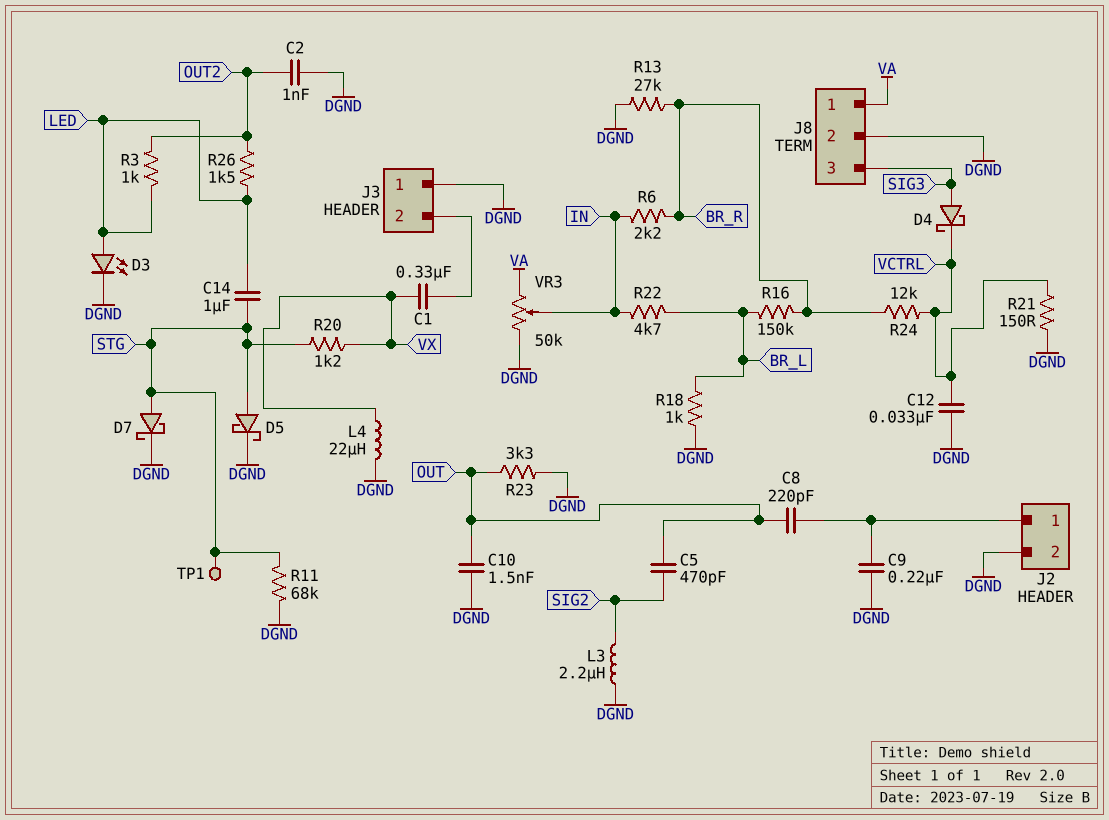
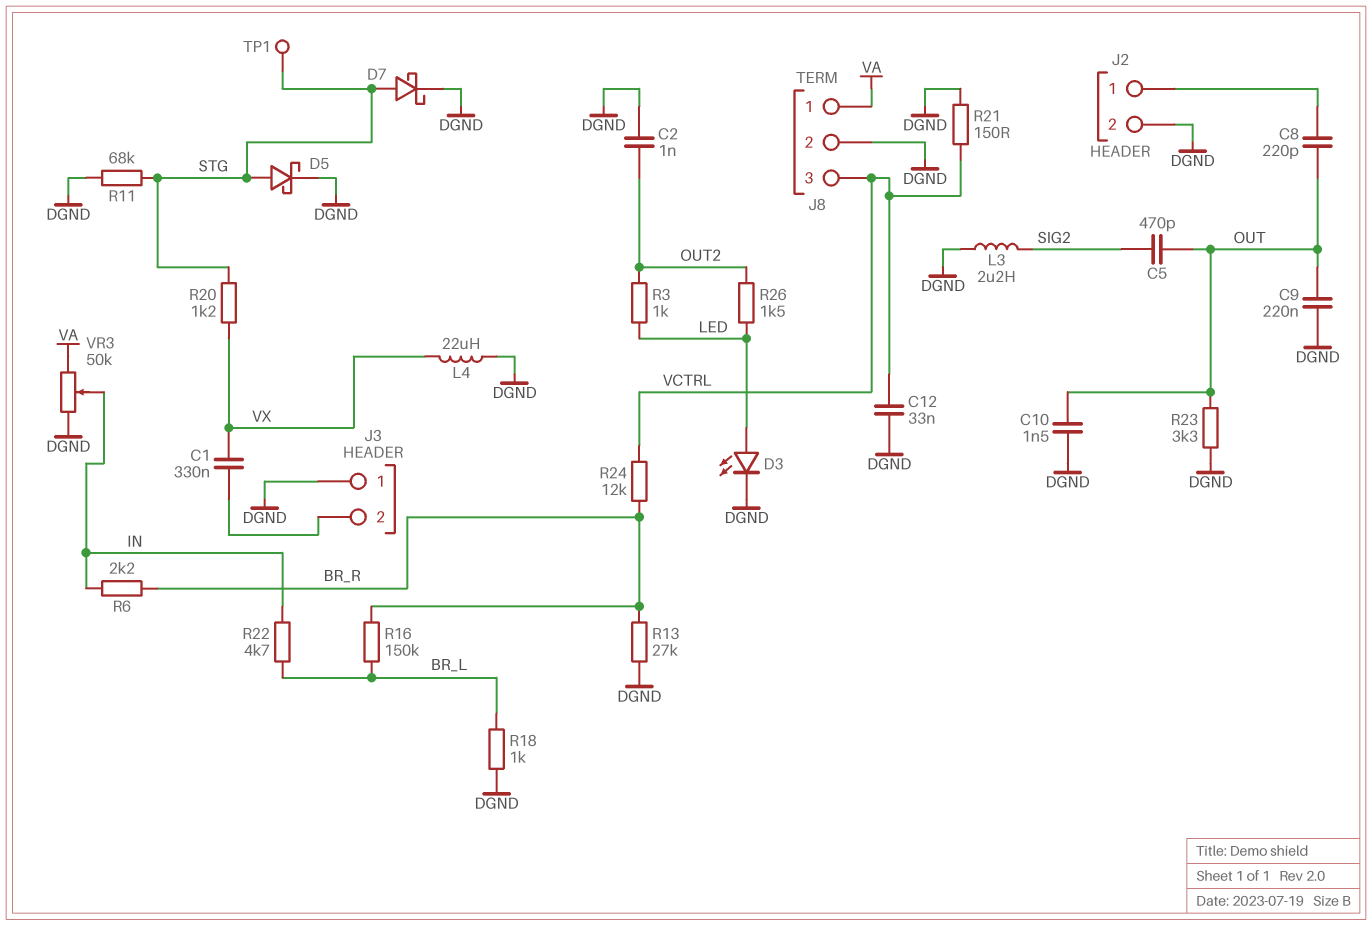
C9: 220nF (DGND, J2/1) -> 220nF (DGND, OUT)
C14: 1uF (LED, STG) -> none
D4: schottky (A SIG3, K VCTRL) -> none
J8 pin 3: SIG3 -> VCTRL

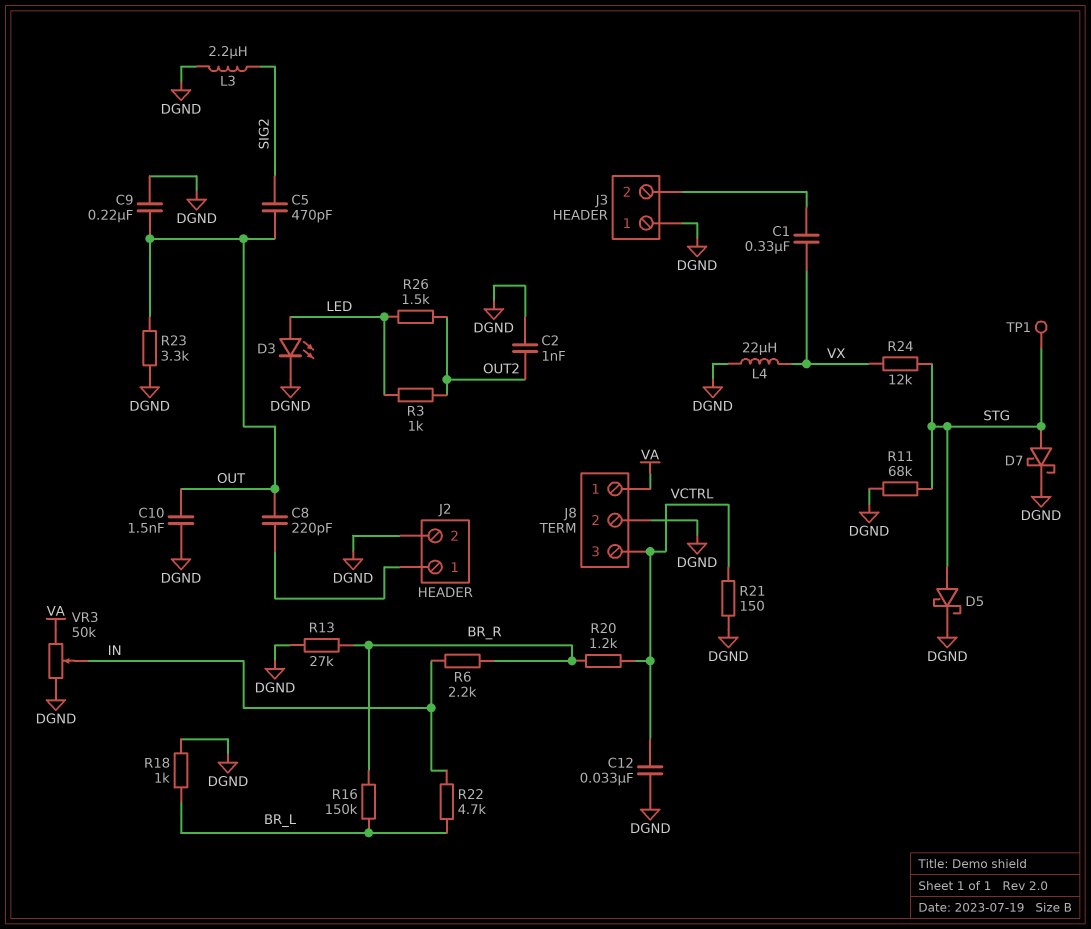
R20: 1.2k (STG, VX) -> 1.2k (BR_R, VCTRL)
R24: 12k (BR_R, VCTRL) -> 12k (STG, VX)

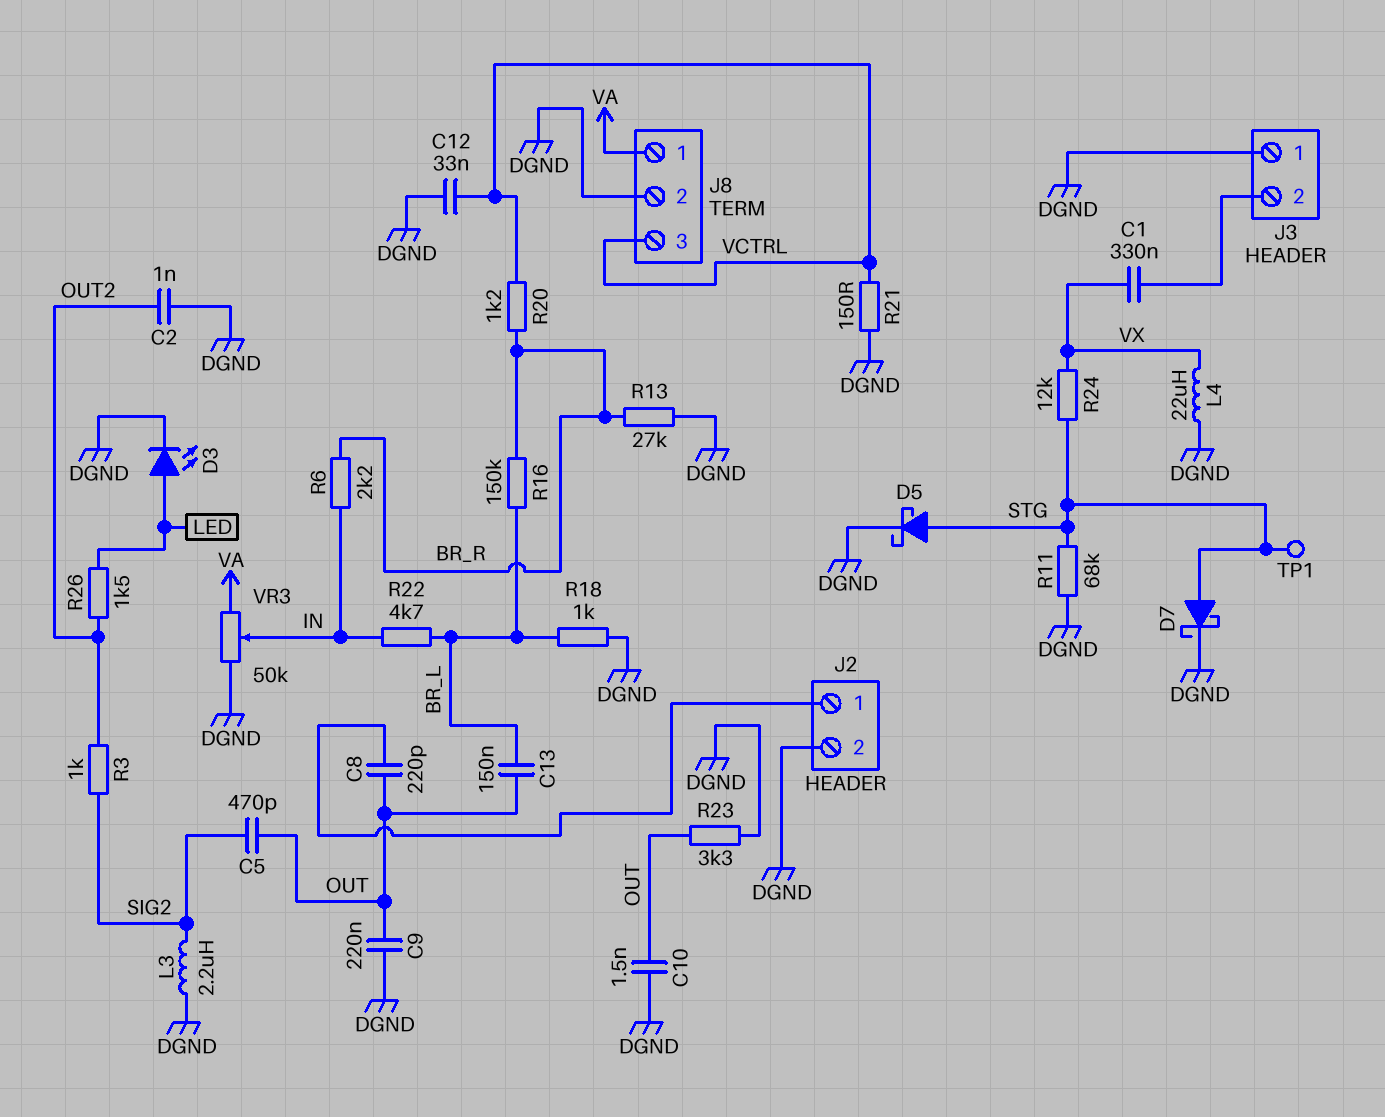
C13: none -> 150nF (BR_L, OUT)
R3: 1k (LED, OUT2) -> 1k (OUT2, SIG2)

